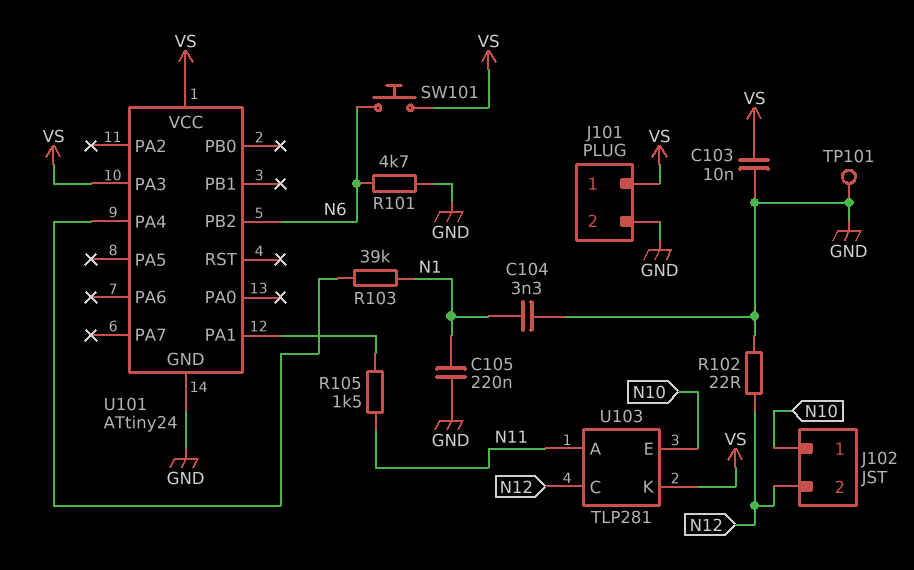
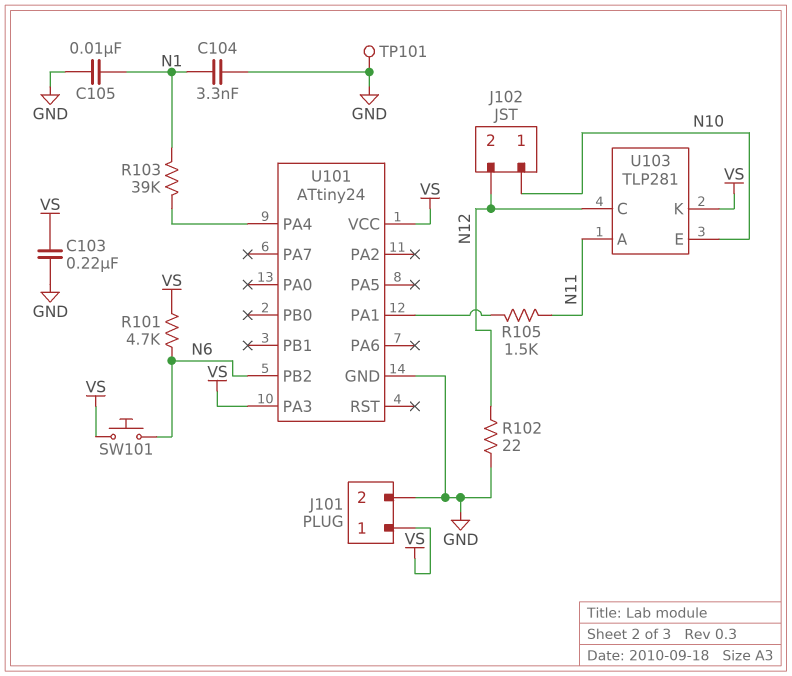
C103: 10nF (GND, VS) -> 220nF (GND, VS)
C105: 220nF (GND, N1) -> 10nF (GND, N1)
R101: 4.7k (GND, N6) -> 4.7k (N6, VS)

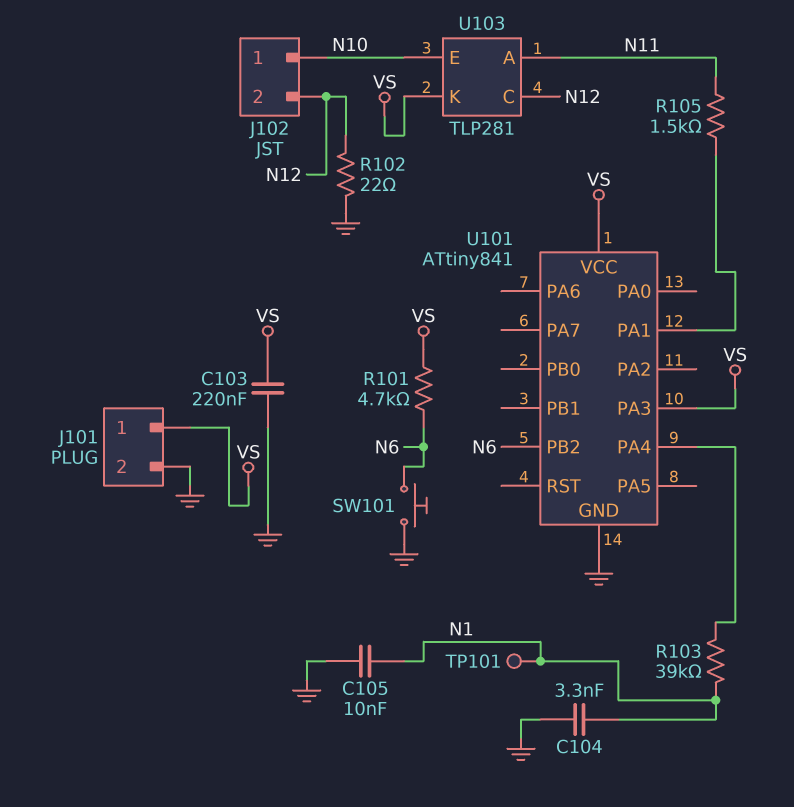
SW101: button (N6, VS) -> button (GND, N6)
TP101: test point (GND) -> test point (N1)
U101: ATtiny24 -> ATtiny841

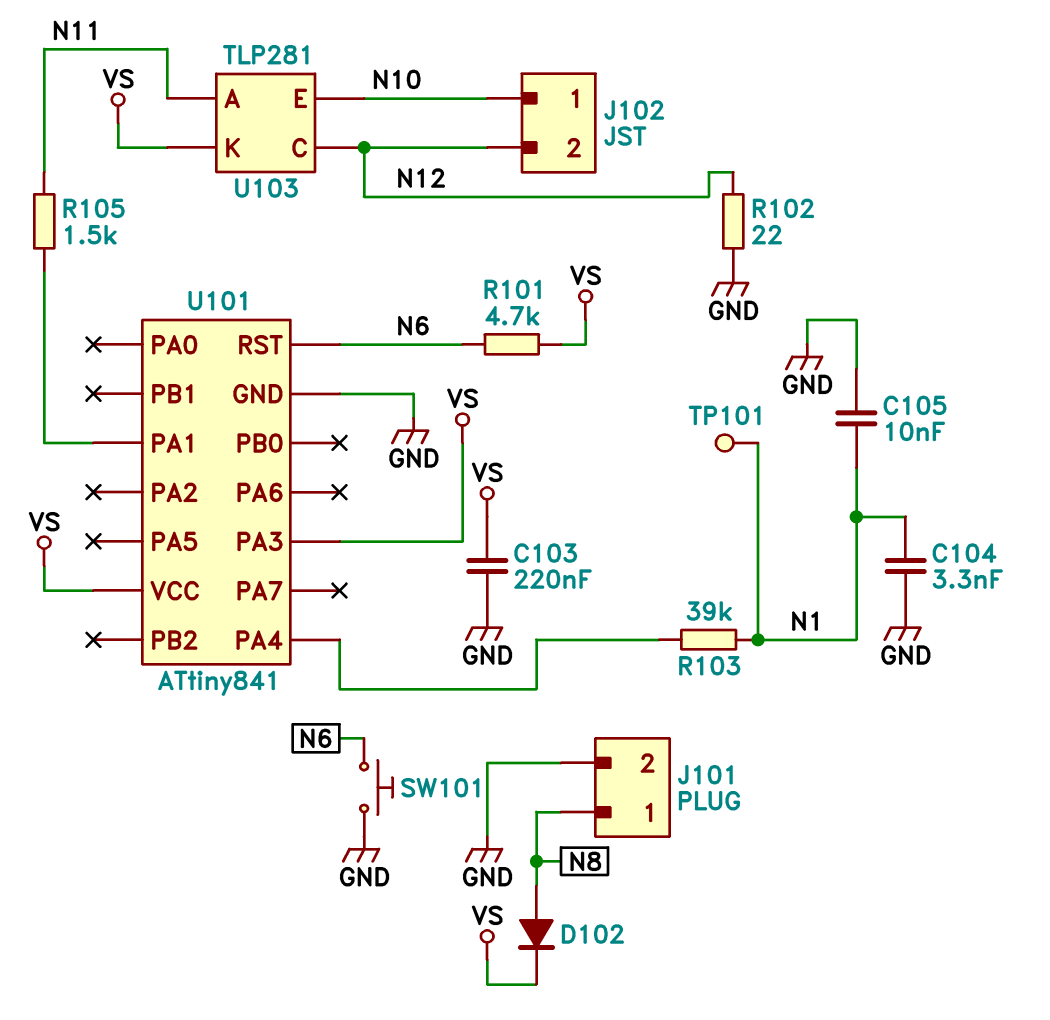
D102: none -> diode (A N8, K VS)
J101 pin 1: VS -> N8
U101 pin PB2: N6 -> none
U101 pin RST: none -> N6

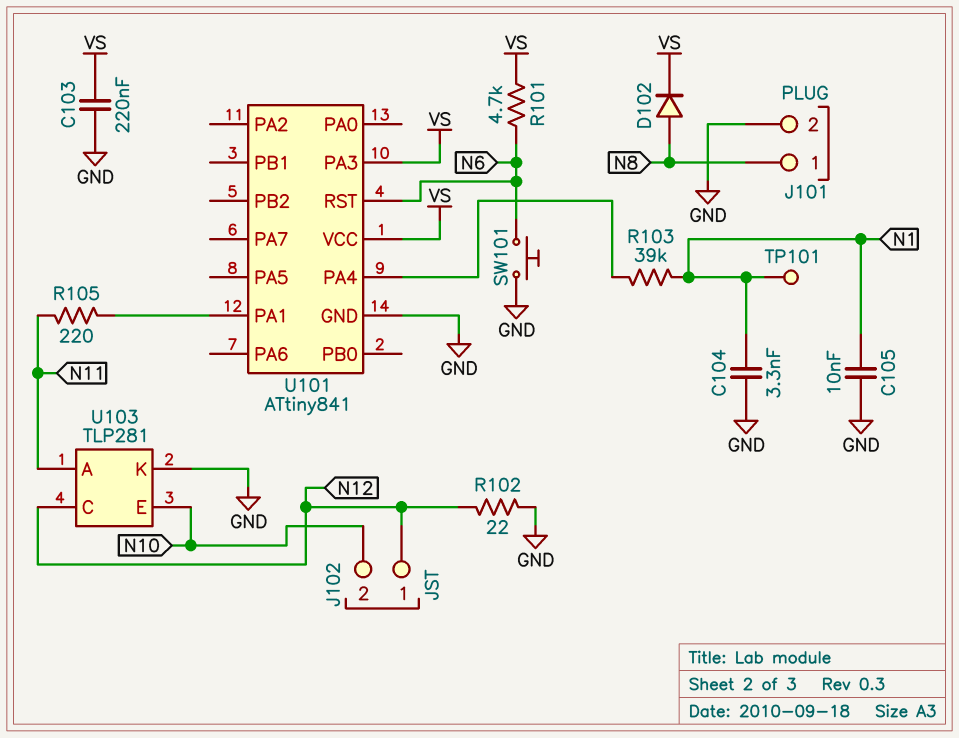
J102 pin 1: N10 -> N12
J102 pin 2: N12 -> N10
R105: 1.5k (N11, U101/PA1) -> 220 (N11, U101/PA1)
U103 pin K: VS -> GND

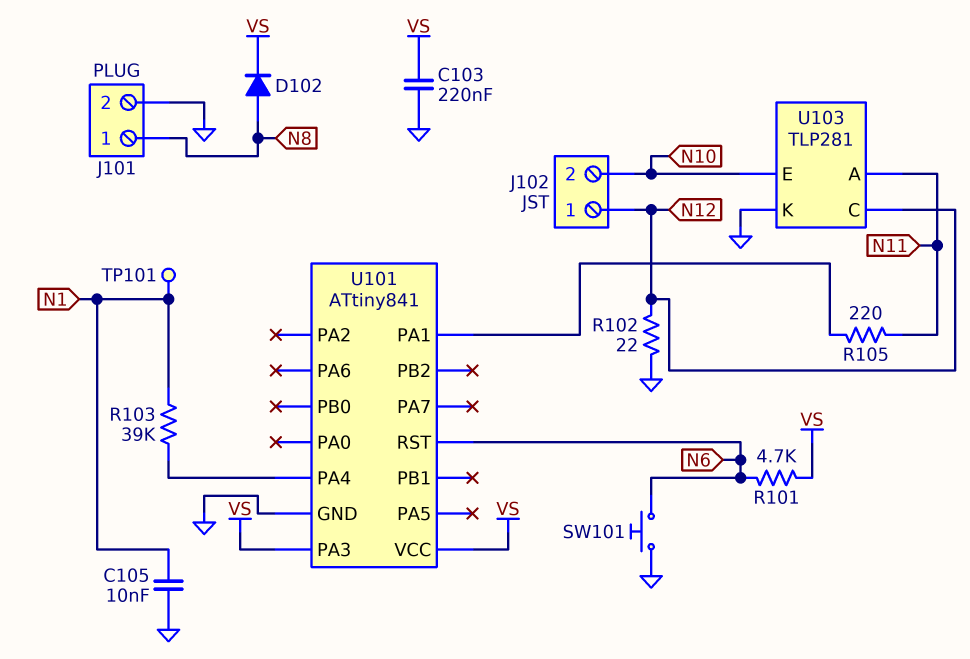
C104: 3.3nF (GND, N1) -> none

